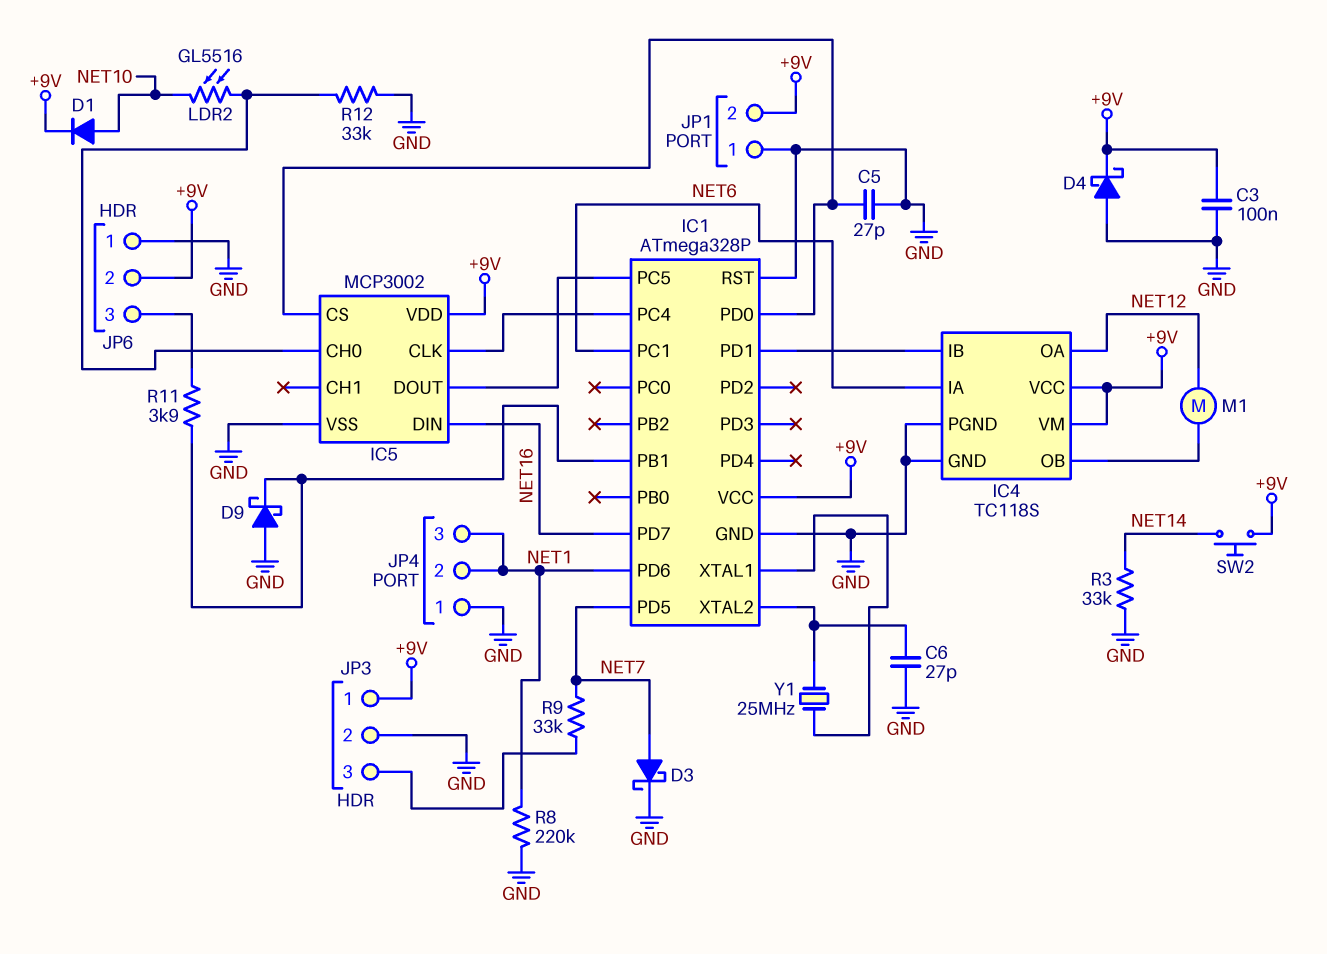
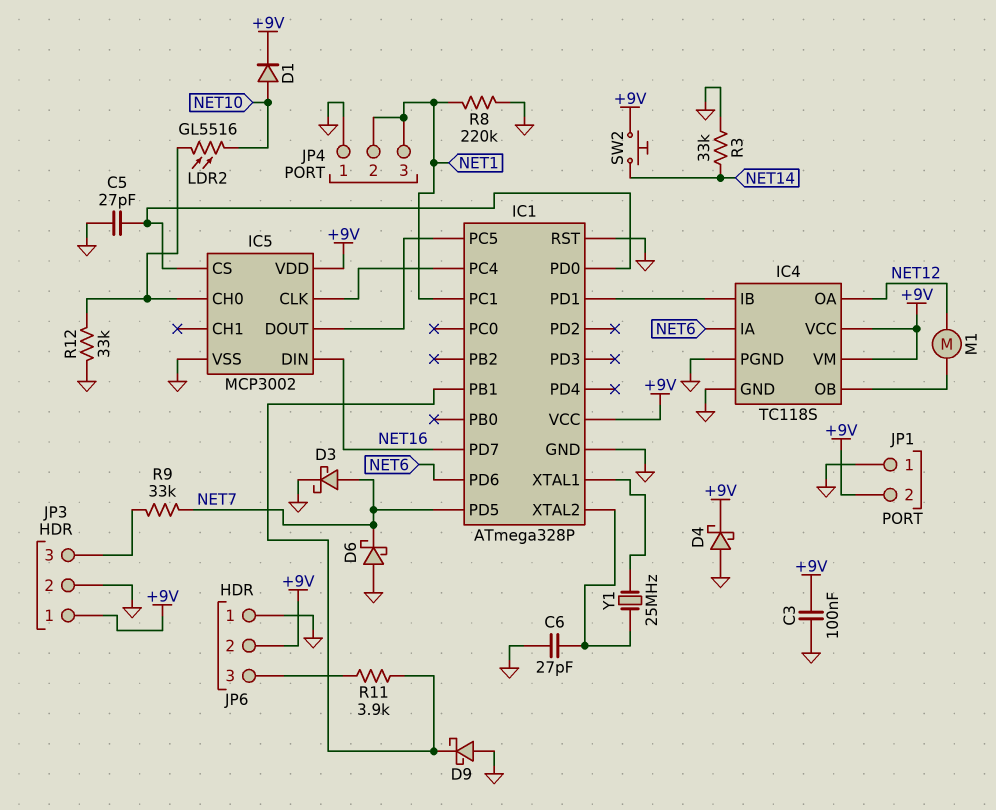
D6: none -> schottky (A GND, K NET7)
IC1 pin PC1: NET6 -> NET1
IC1 pin PD6: NET1 -> NET6

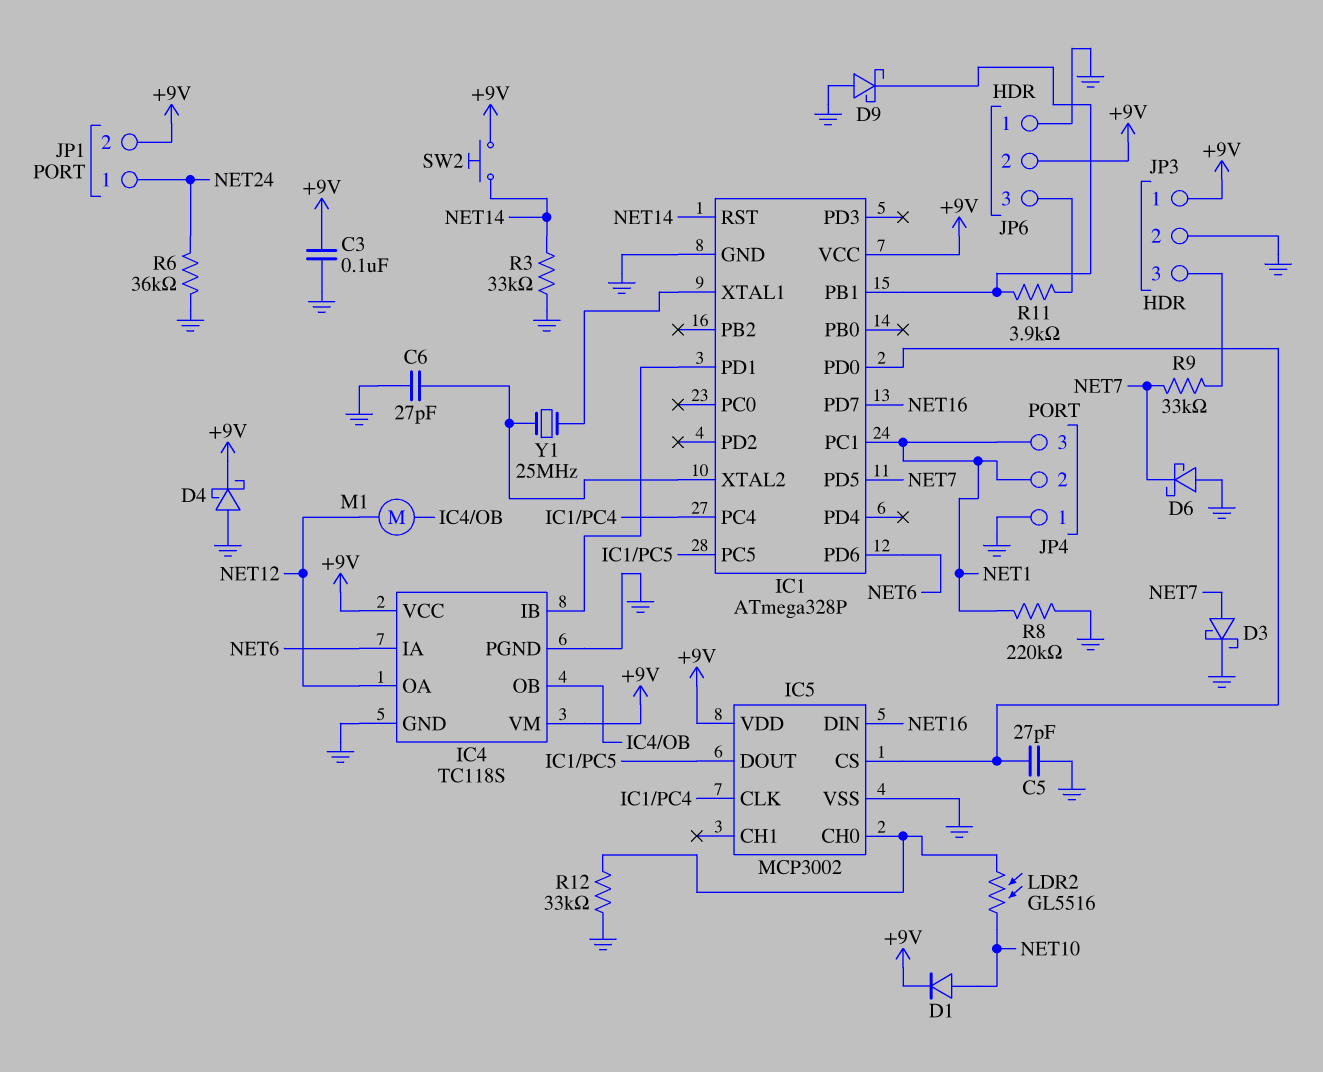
IC1 pin RST: GND -> NET14
JP1 pin 1: GND -> NET24
R6: none -> 36k (GND, NET24)

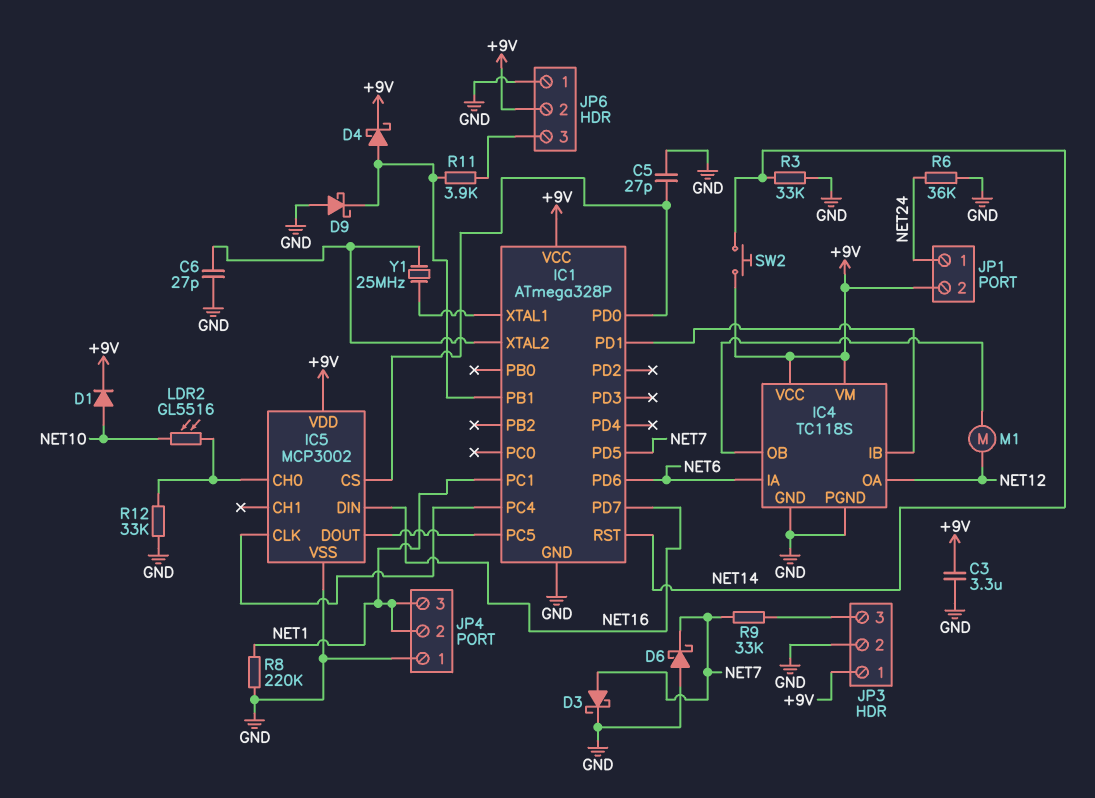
C3: 100nF (+9V, GND) -> 3.3uF (+9V, GND)
D4: schottky (A GND, K +9V) -> schottky (A IC1/PB1, K +9V)

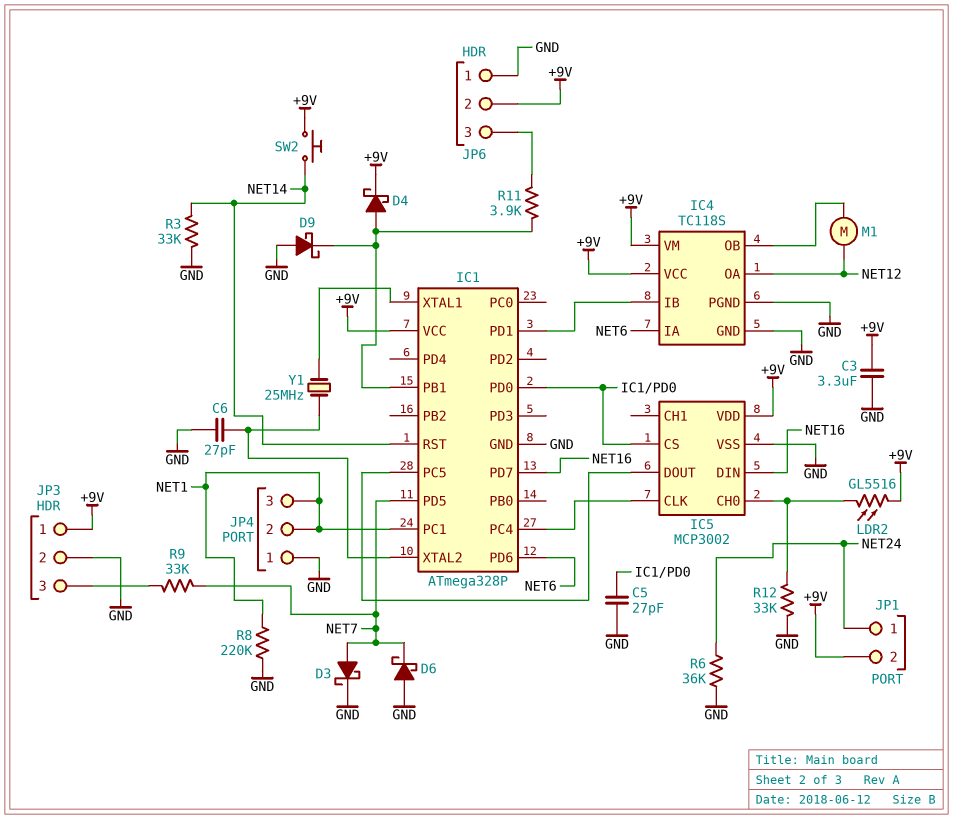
D1: diode (A NET10, K +9V) -> none
LDR2: GL5516 (IC5/CH0, NET10) -> GL5516 (+9V, IC5/CH0)

